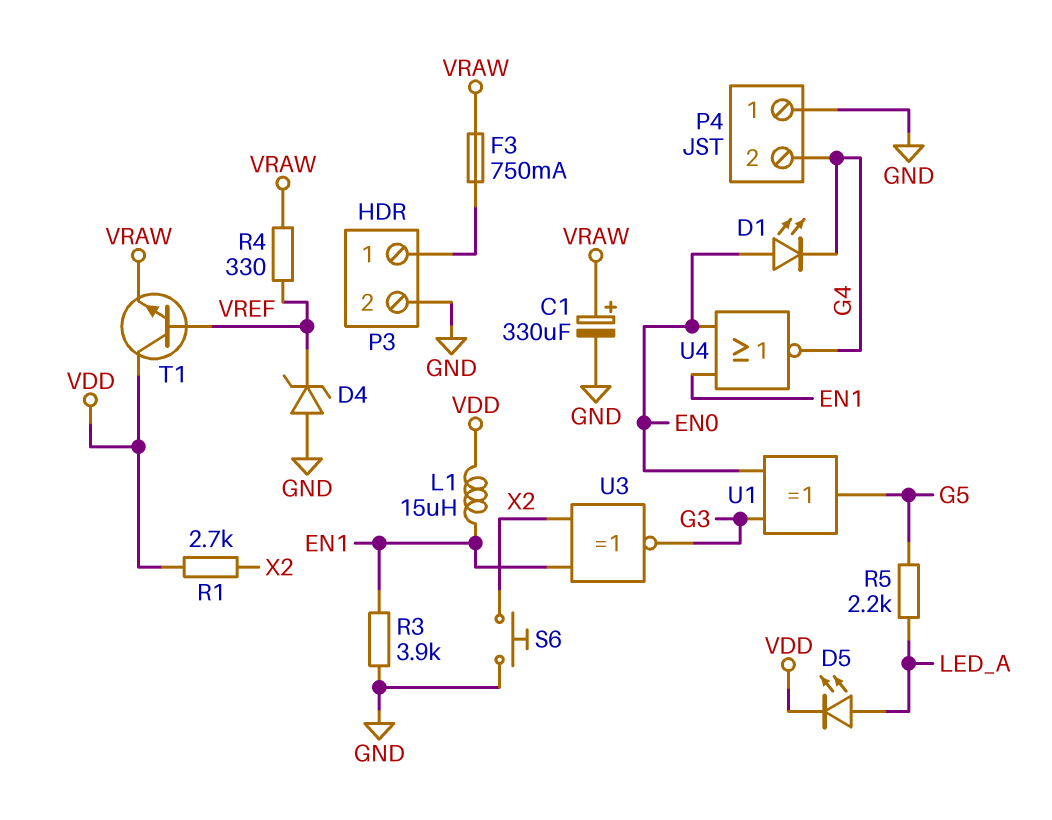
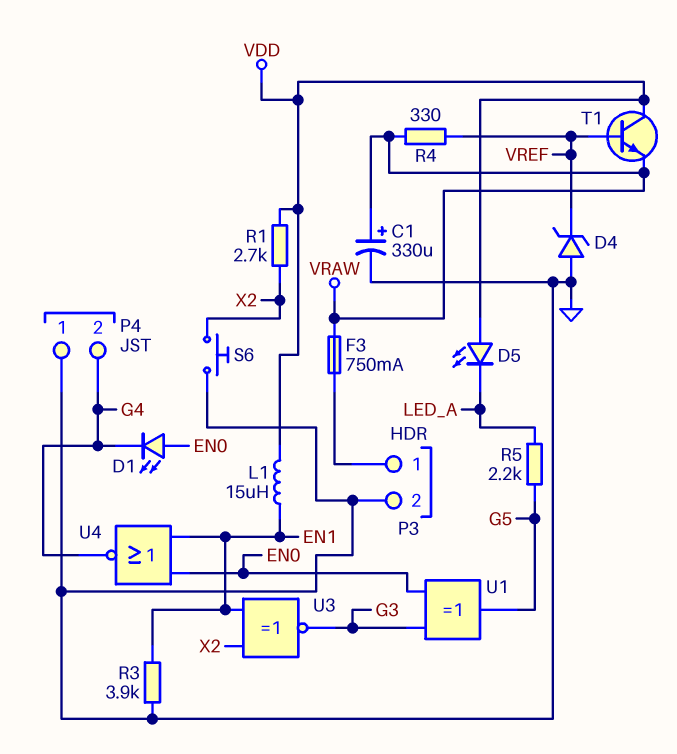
D5: LED (A LED_A, K VDD) -> LED (A VDD, K LED_A)

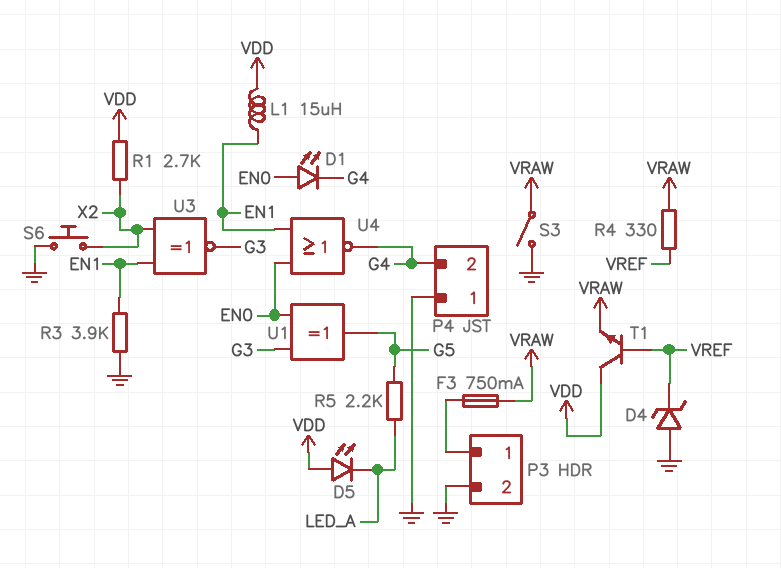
C1: 330uF (plus VRAW, minus GND) -> none
S3: none -> switch (GND, VRAW)

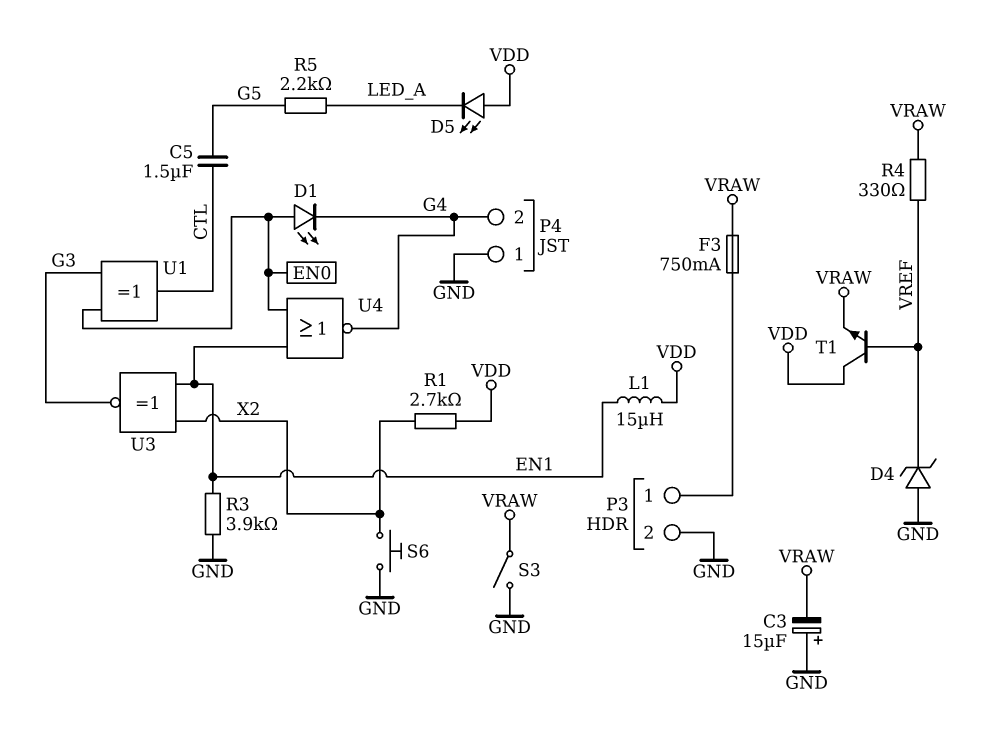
C3: none -> 15uF (plus GND, minus VRAW)
C5: none -> 1.5uF (CTL, G5)
U1: XOR (in EN0, in G3, out G5) -> XOR (in EN0, in G3, out CTL)

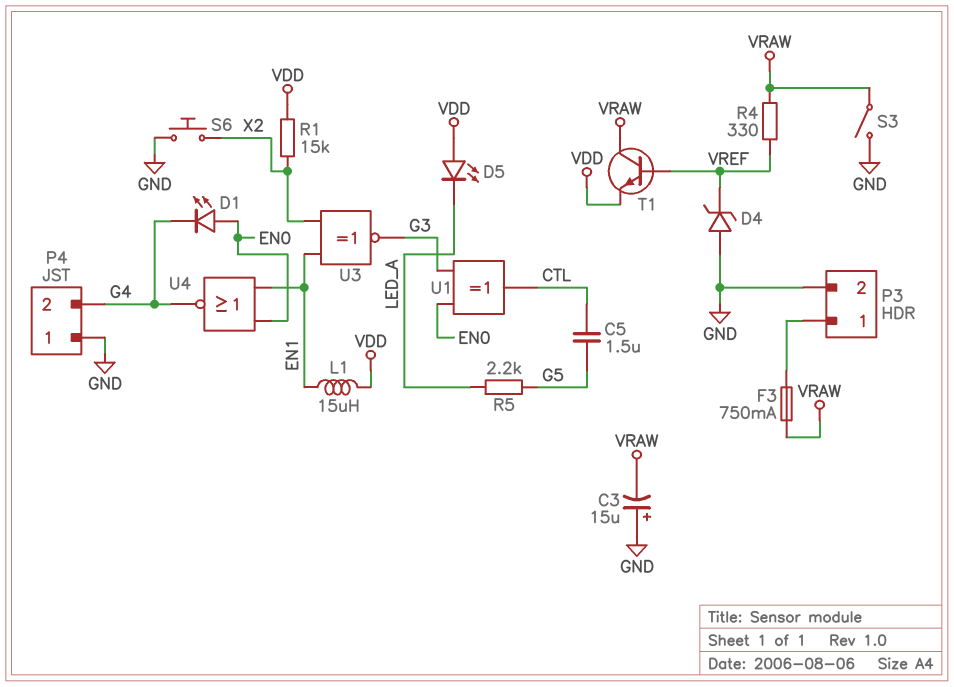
R1: 2.7k (VDD, X2) -> 15k (VDD, X2)
R3: 3.9k (EN1, GND) -> none
T1: NPN (B VREF, C VDD, E VRAW) -> NPN (B VREF, C VRAW, E VDD)

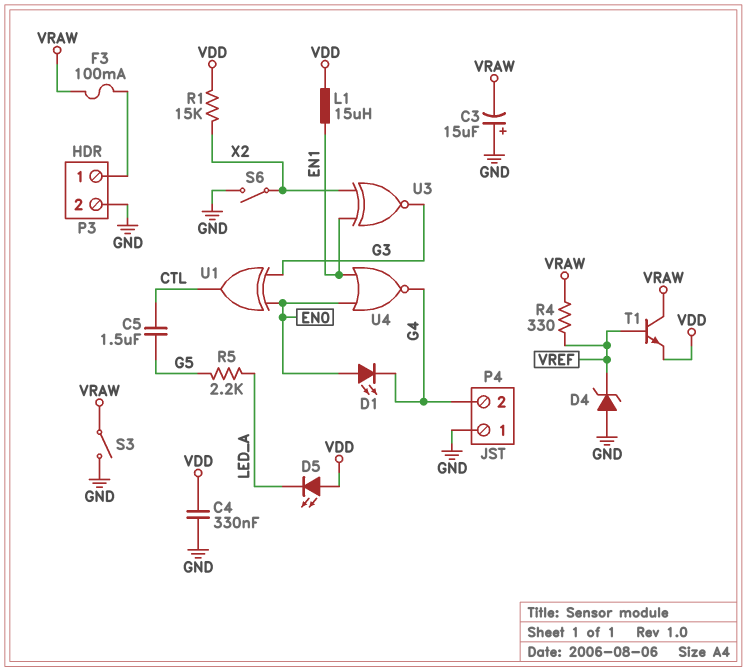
C4: none -> 330nF (GND, VDD)
F3: 750mA (P3/1, VRAW) -> 100mA (P3/1, VRAW)
S6: button (GND, X2) -> switch (GND, X2)

